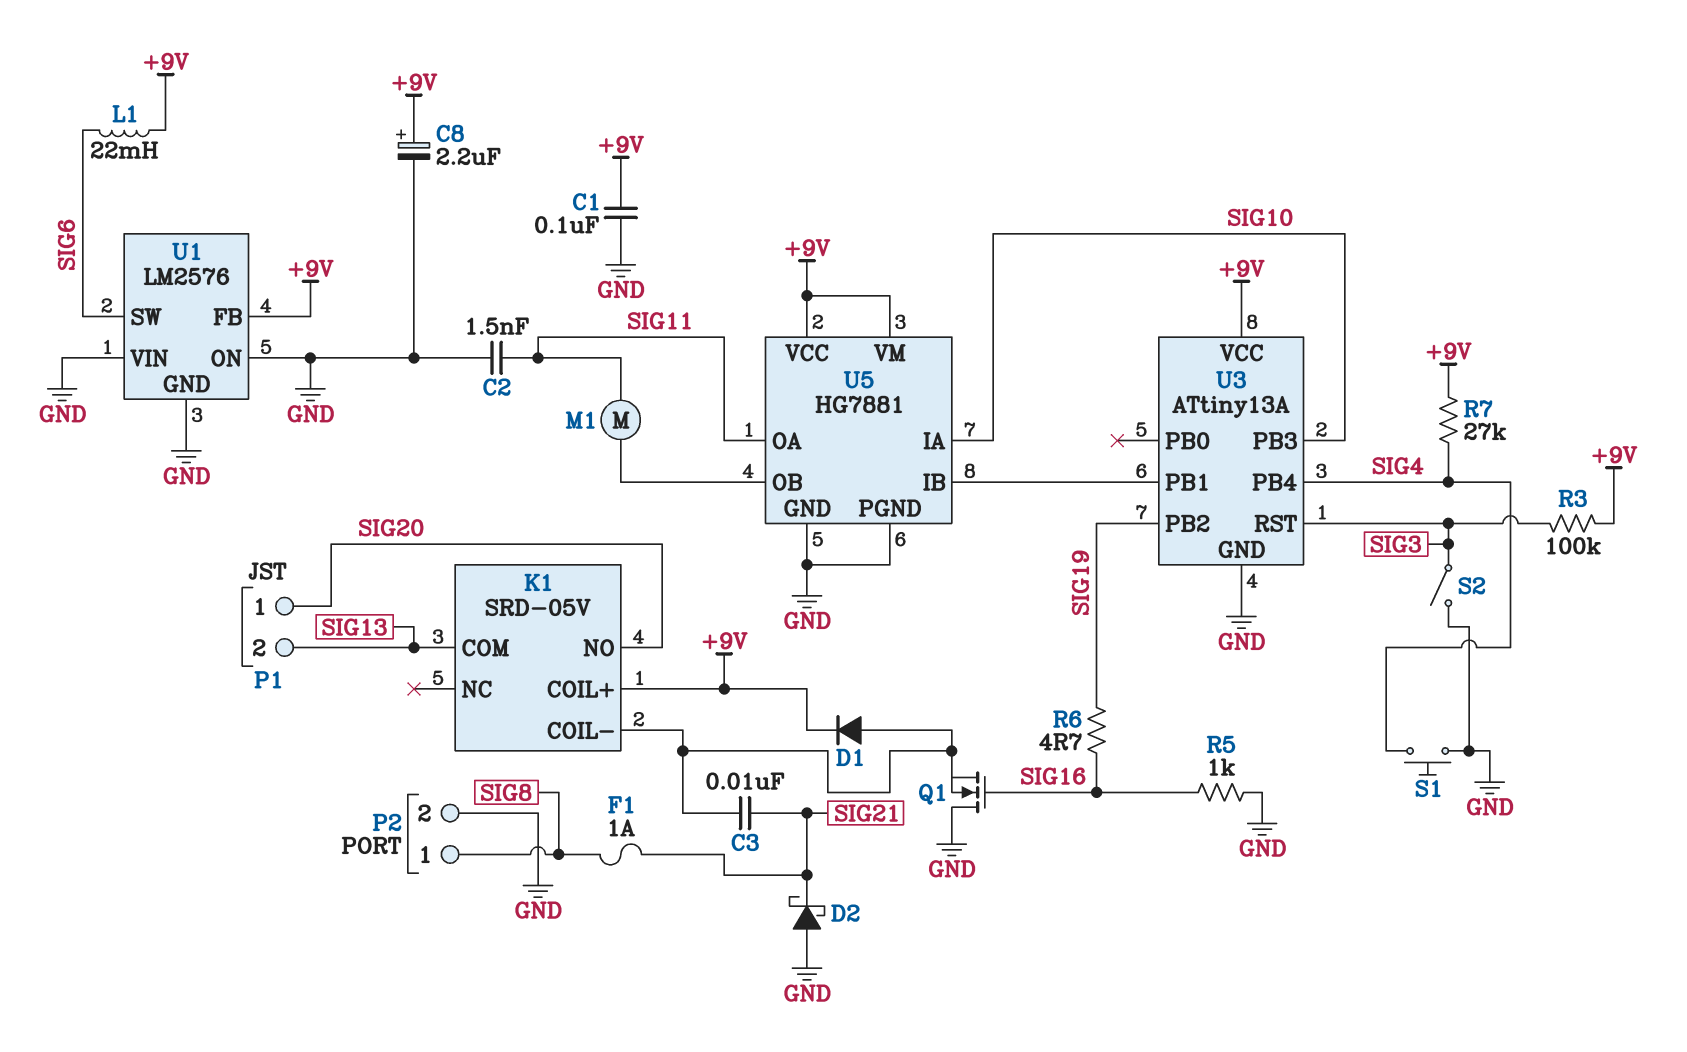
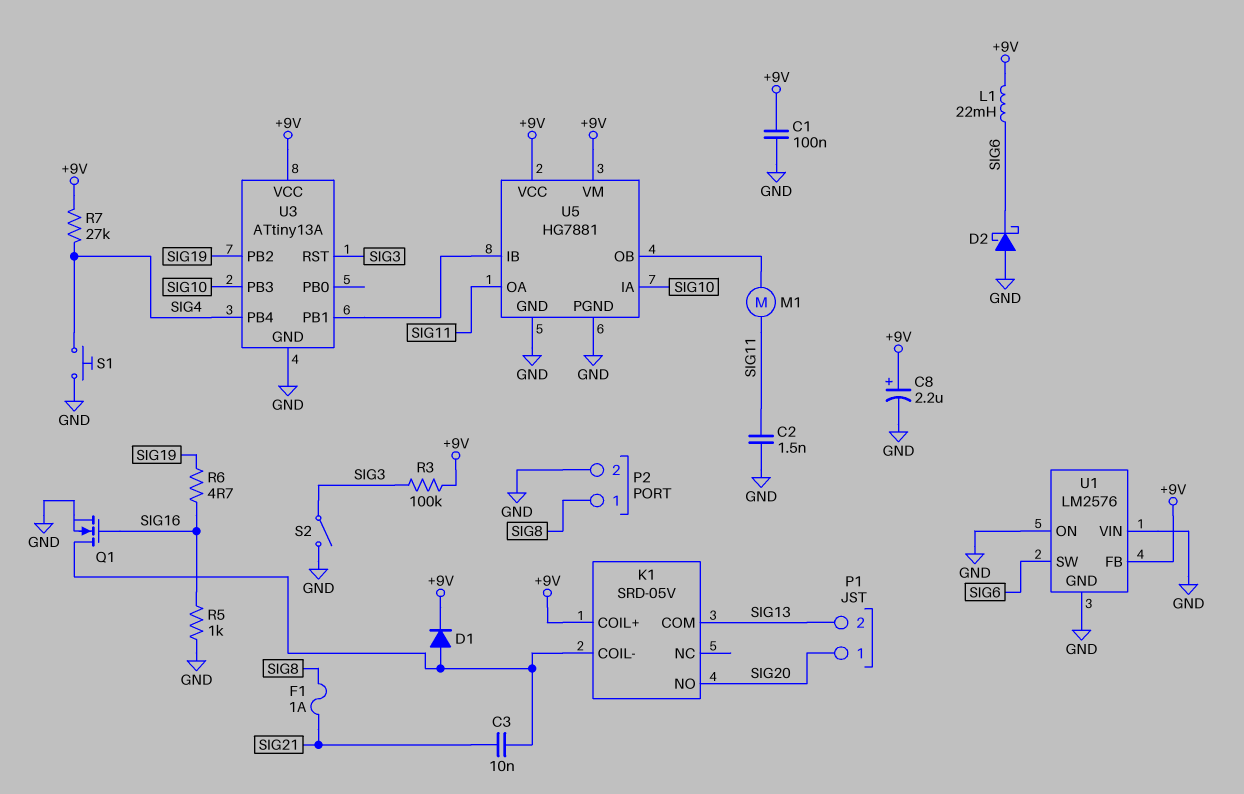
D2: schottky (A GND, K SIG21) -> schottky (A GND, K SIG6)
Q1: NMOS (G SIG16, D GND, S K1/COIL-) -> NMOS (G SIG16, D K1/COIL-, S GND)

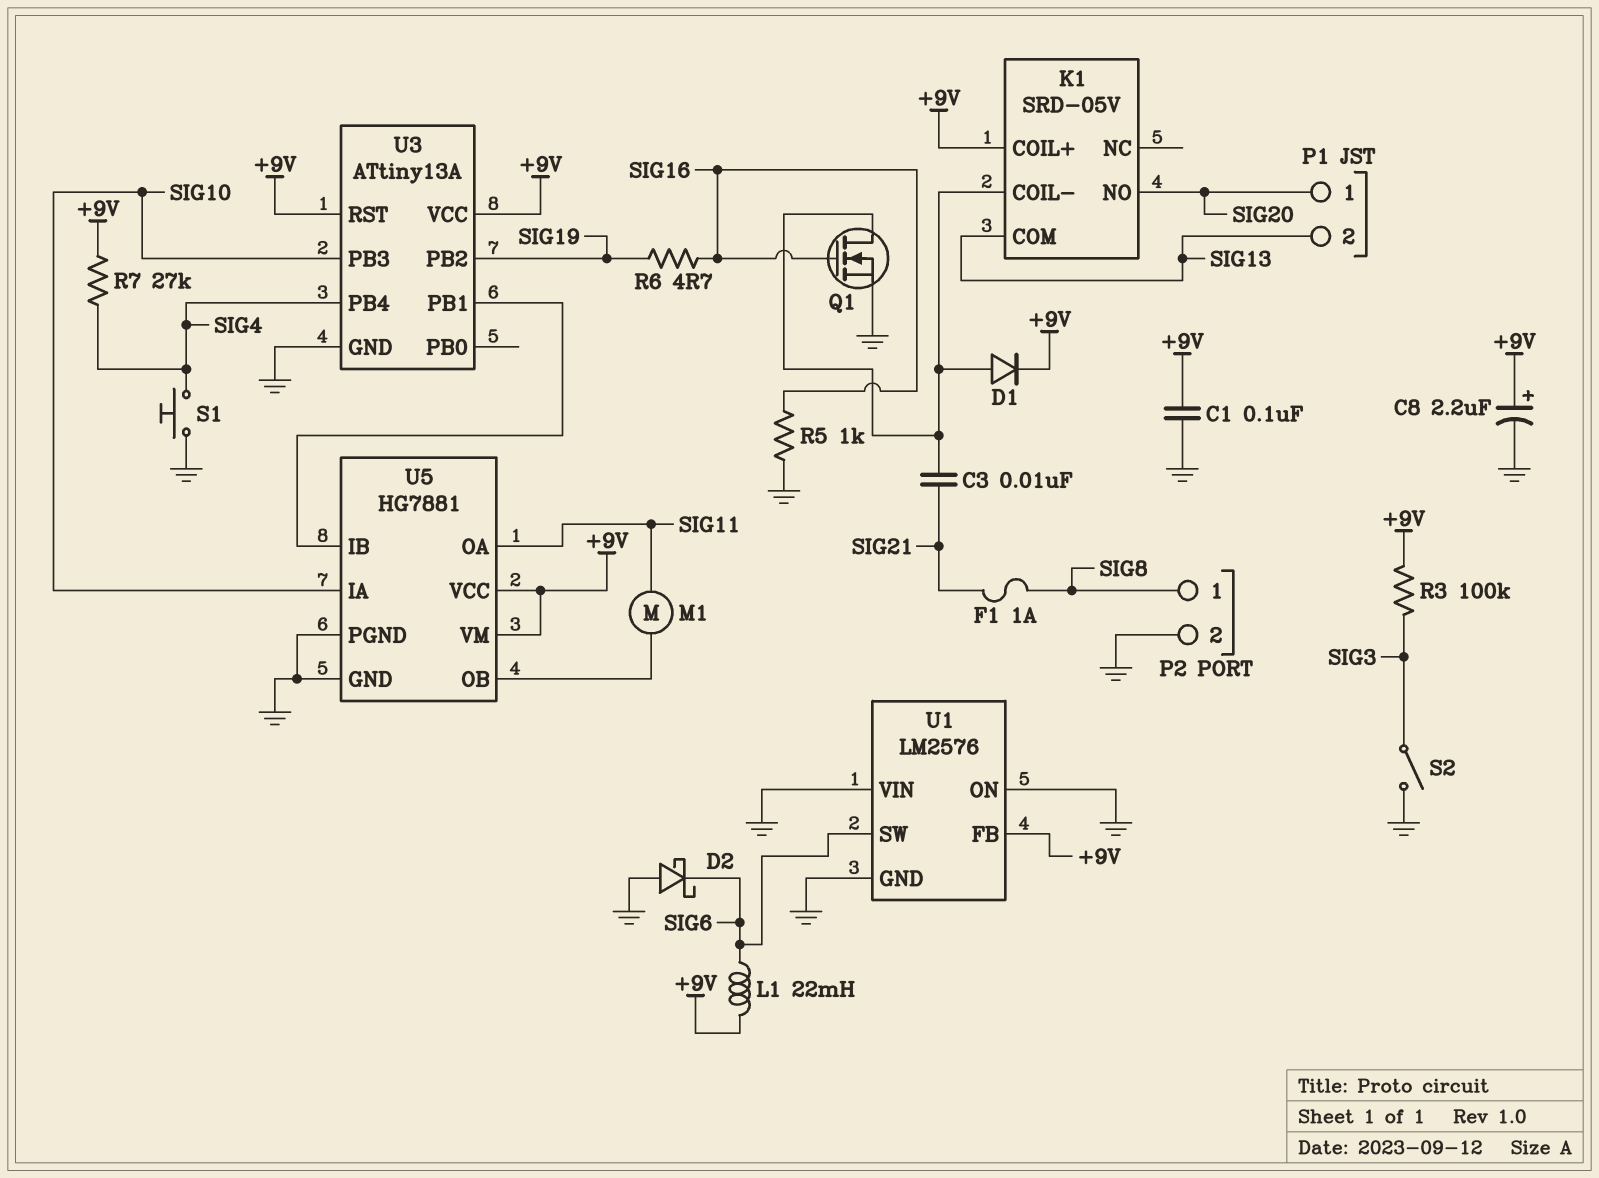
C2: 1.5nF (GND, SIG11) -> none
U3 pin RST: SIG3 -> +9V

